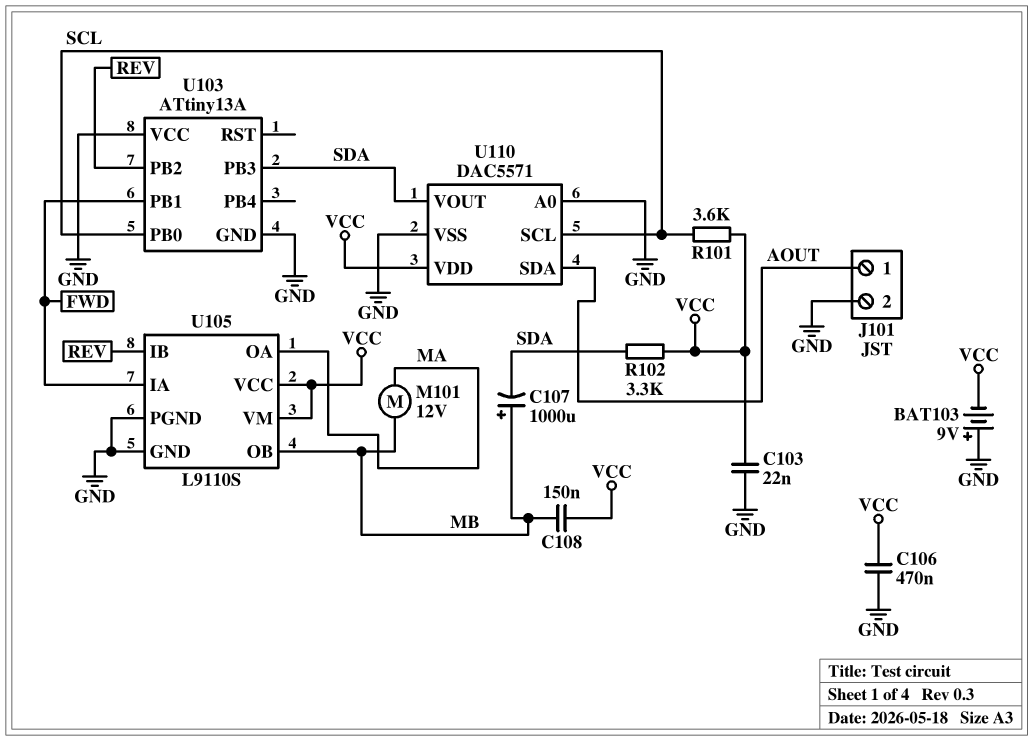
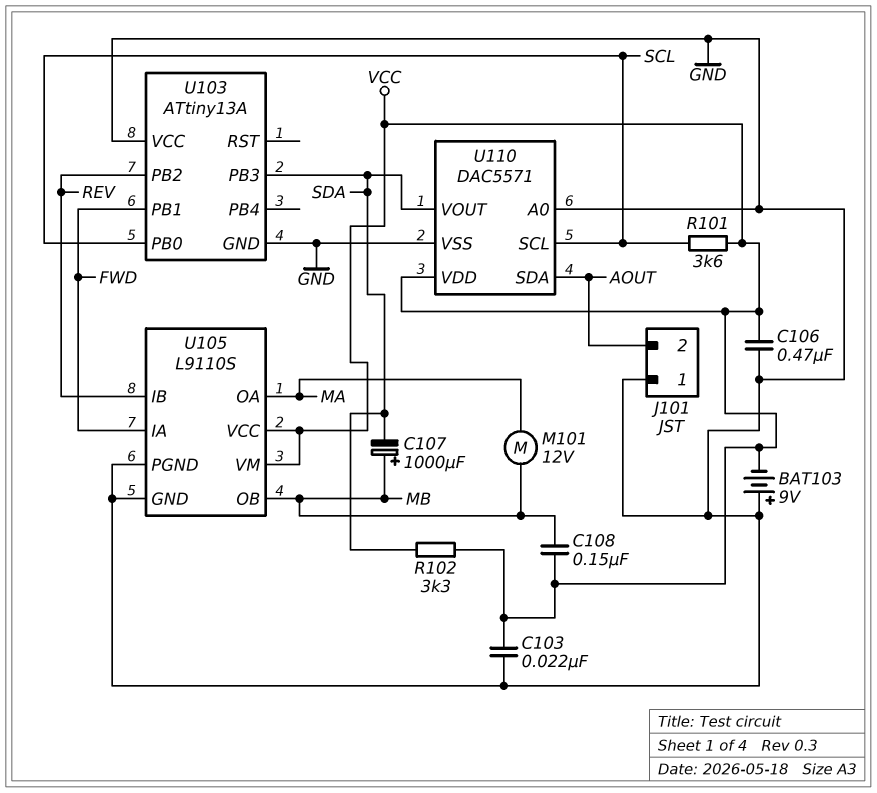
J101 pin 1: AOUT -> GND
J101 pin 2: GND -> AOUT

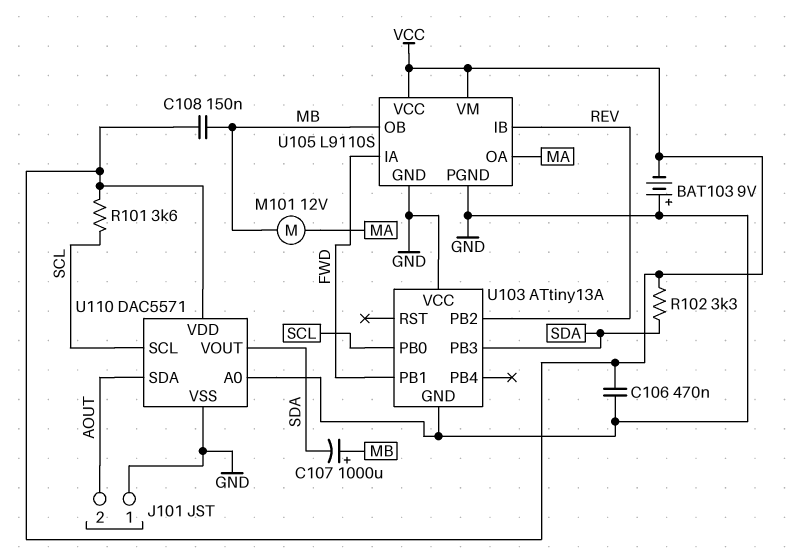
C103: 22nF (GND, VCC) -> none

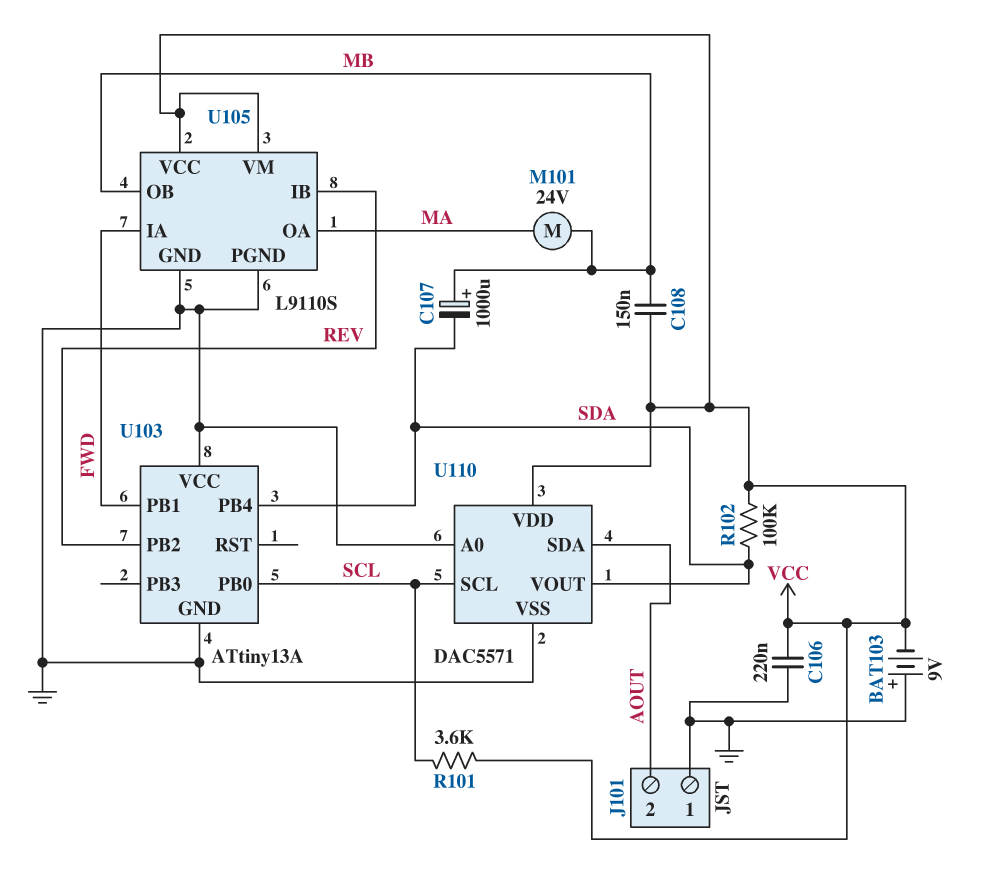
C106: 470nF (GND, VCC) -> 220nF (GND, VCC)
M101: motor 12V (MA, MB) -> motor 24V (MA, MB)
R102: 3.3k (SDA, VCC) -> 100k (SDA, VCC)
U103 pin PB3: SDA -> none
U103 pin PB4: none -> SDA

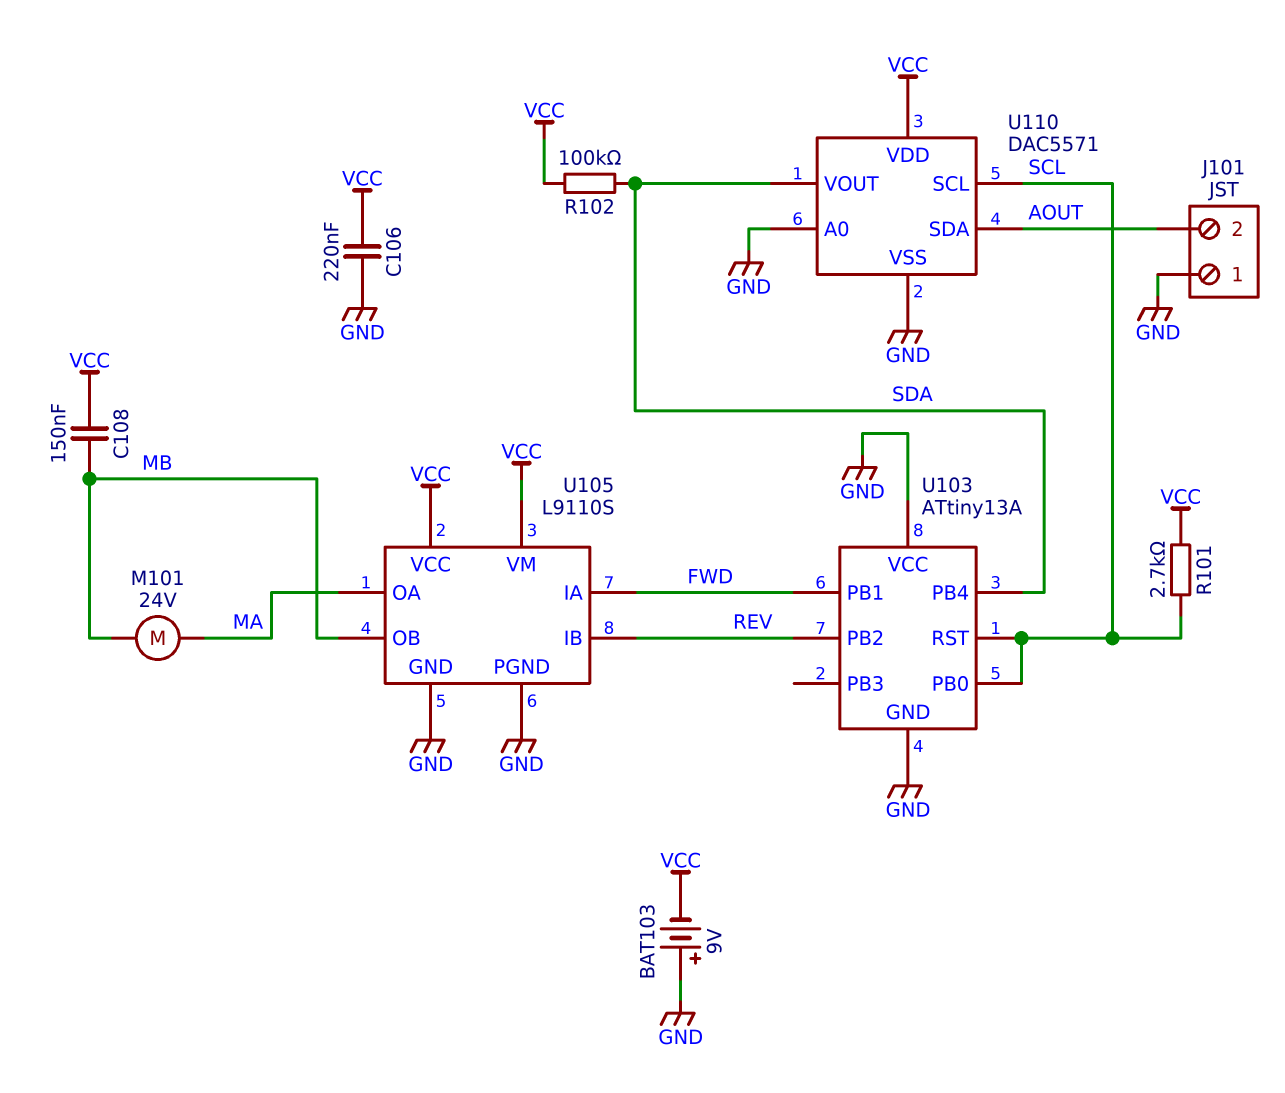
C107: 1000uF (plus MB, minus SDA) -> none
R101: 3.6k (SCL, VCC) -> 2.7k (SCL, VCC)
U103 pin RST: none -> SCL

